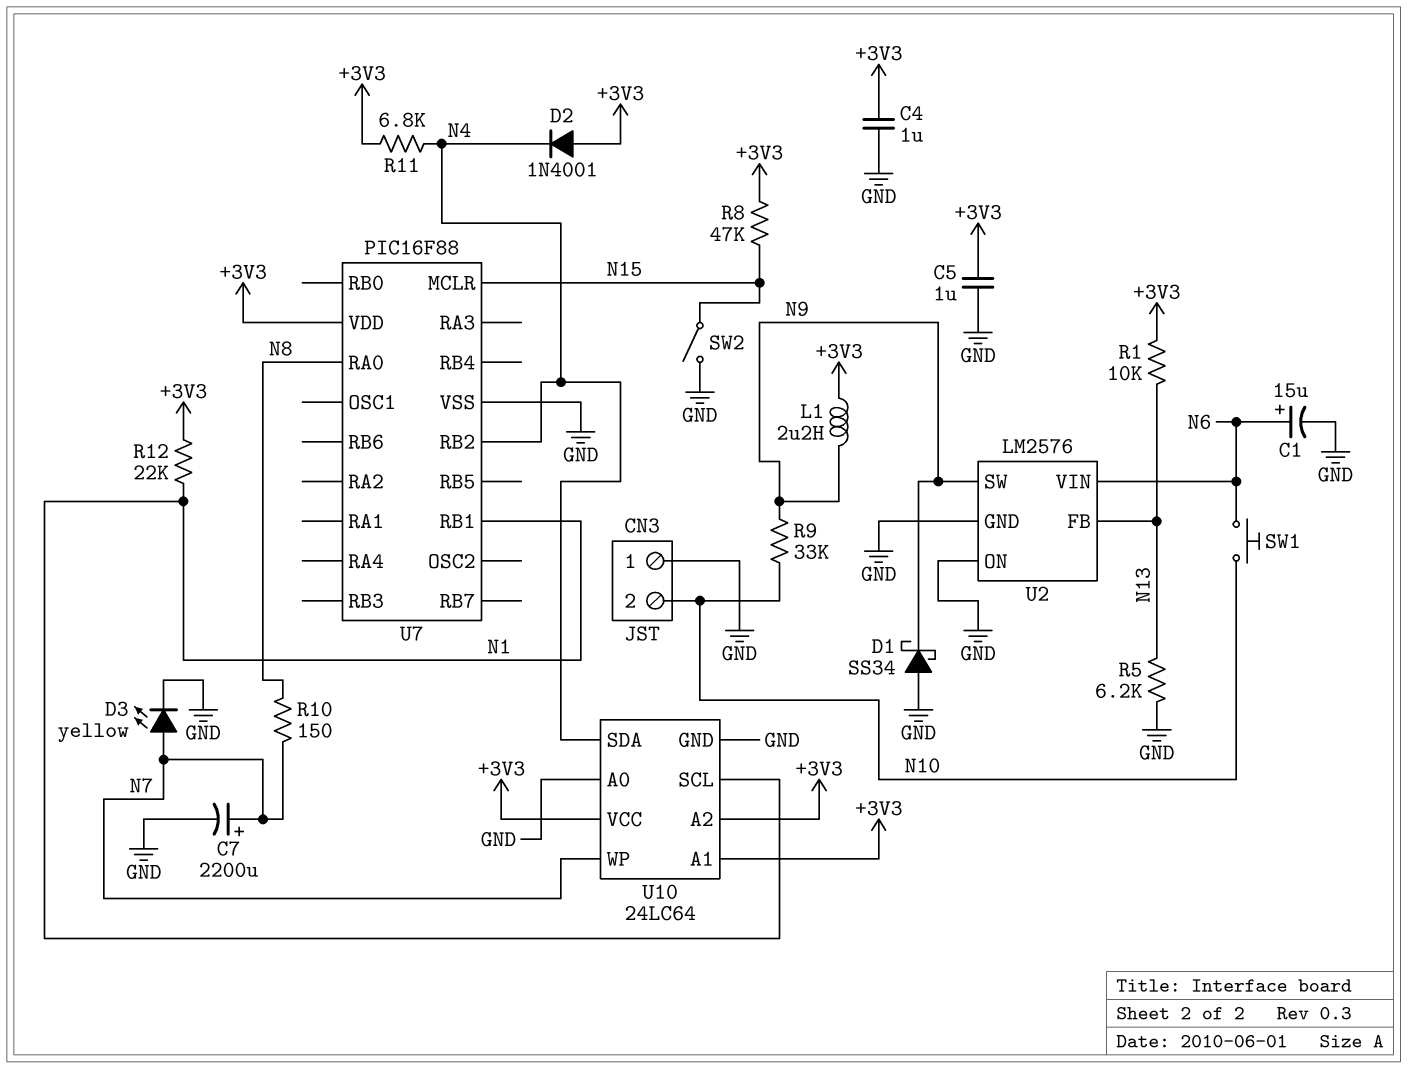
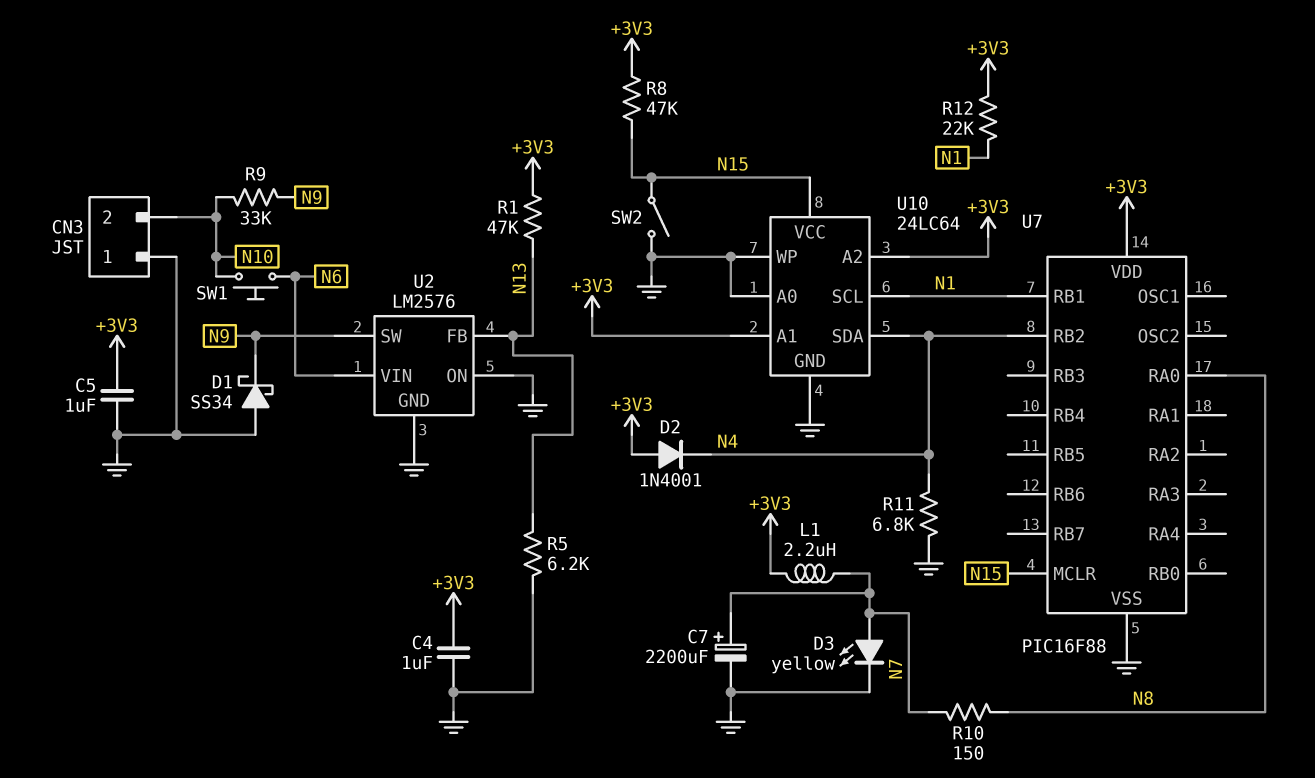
C1: 15uF (plus N6, minus GND) -> none
L1: 2.2uH (+3V3, N9) -> 2.2uH (+3V3, N7)
R1: 10k (+3V3, N13) -> 47k (+3V3, N13)
R11: 6.8k (+3V3, N4) -> 6.8k (GND, N4)
U10 pin VCC: +3V3 -> N15
U10 pin WP: N7 -> GND

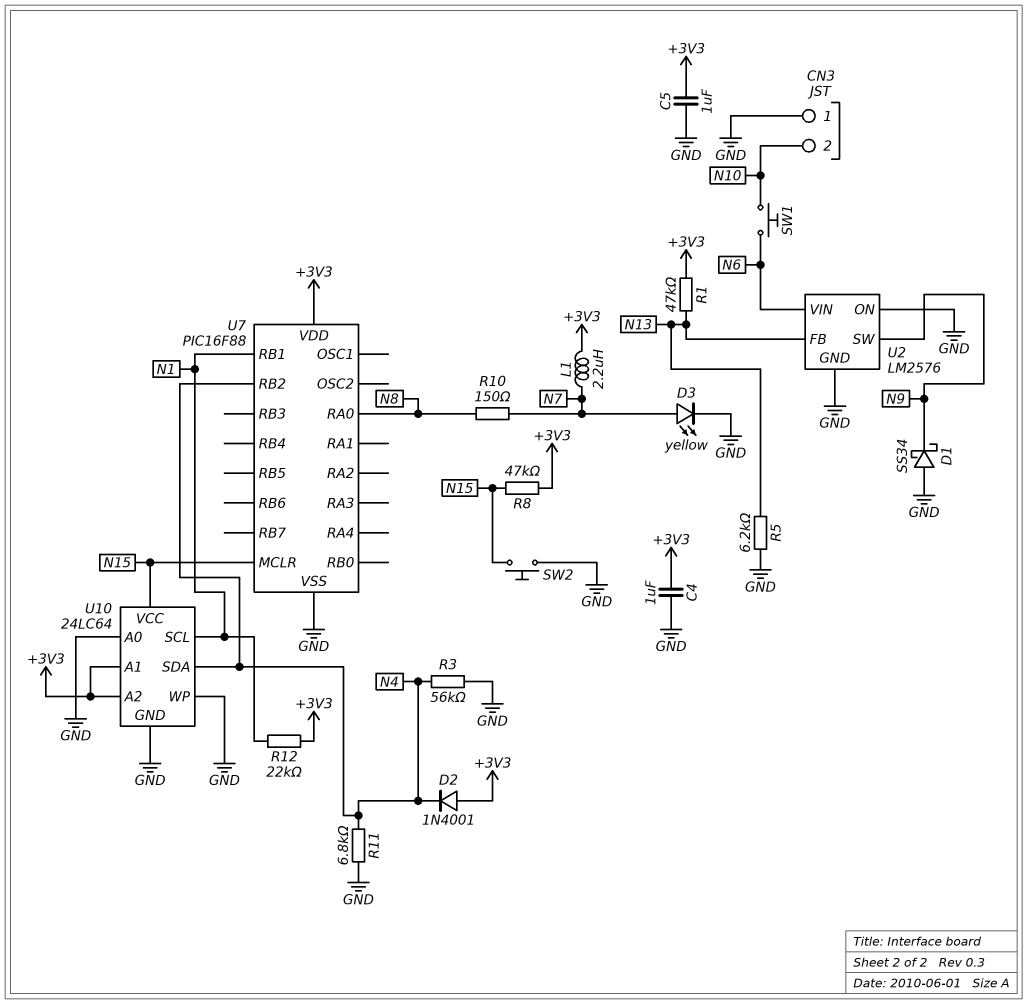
C7: 2200uF (plus N7, minus GND) -> none
R3: none -> 56k (GND, N4)
R9: 33k (N9, N10) -> none
SW2: switch (GND, N15) -> button (GND, N15)

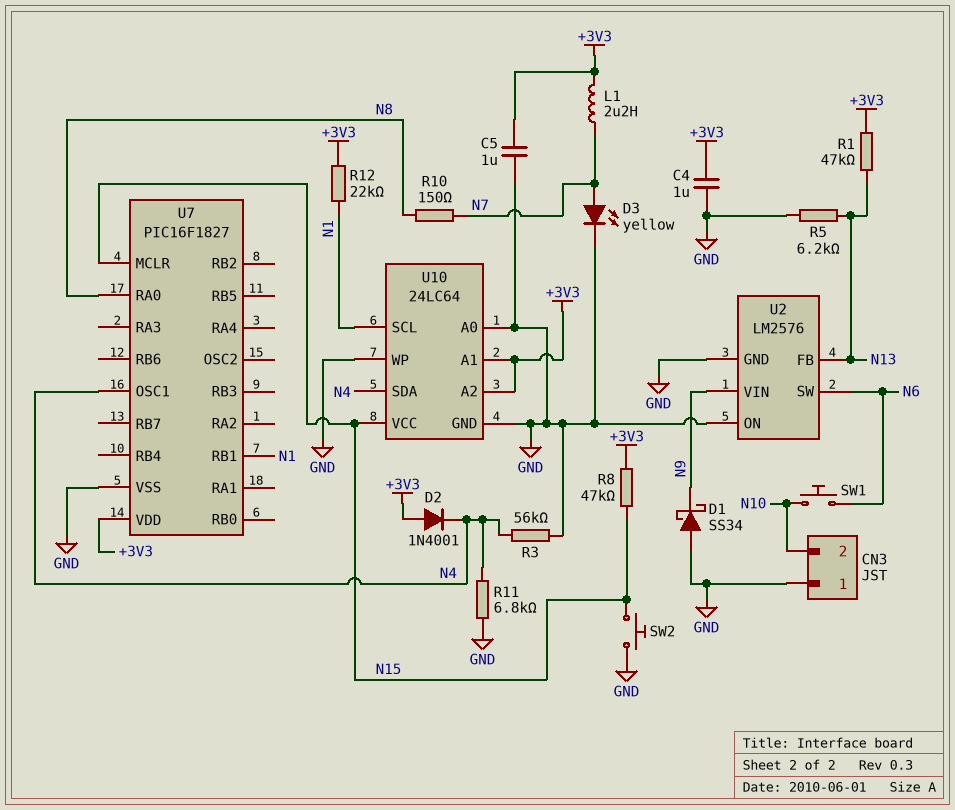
U2 pin SW: N9 -> N6
U2 pin VIN: N6 -> N9
U7: PIC16F88 -> PIC16F1827
U7 pin OSC1: none -> N4
U7 pin RB2: N4 -> none

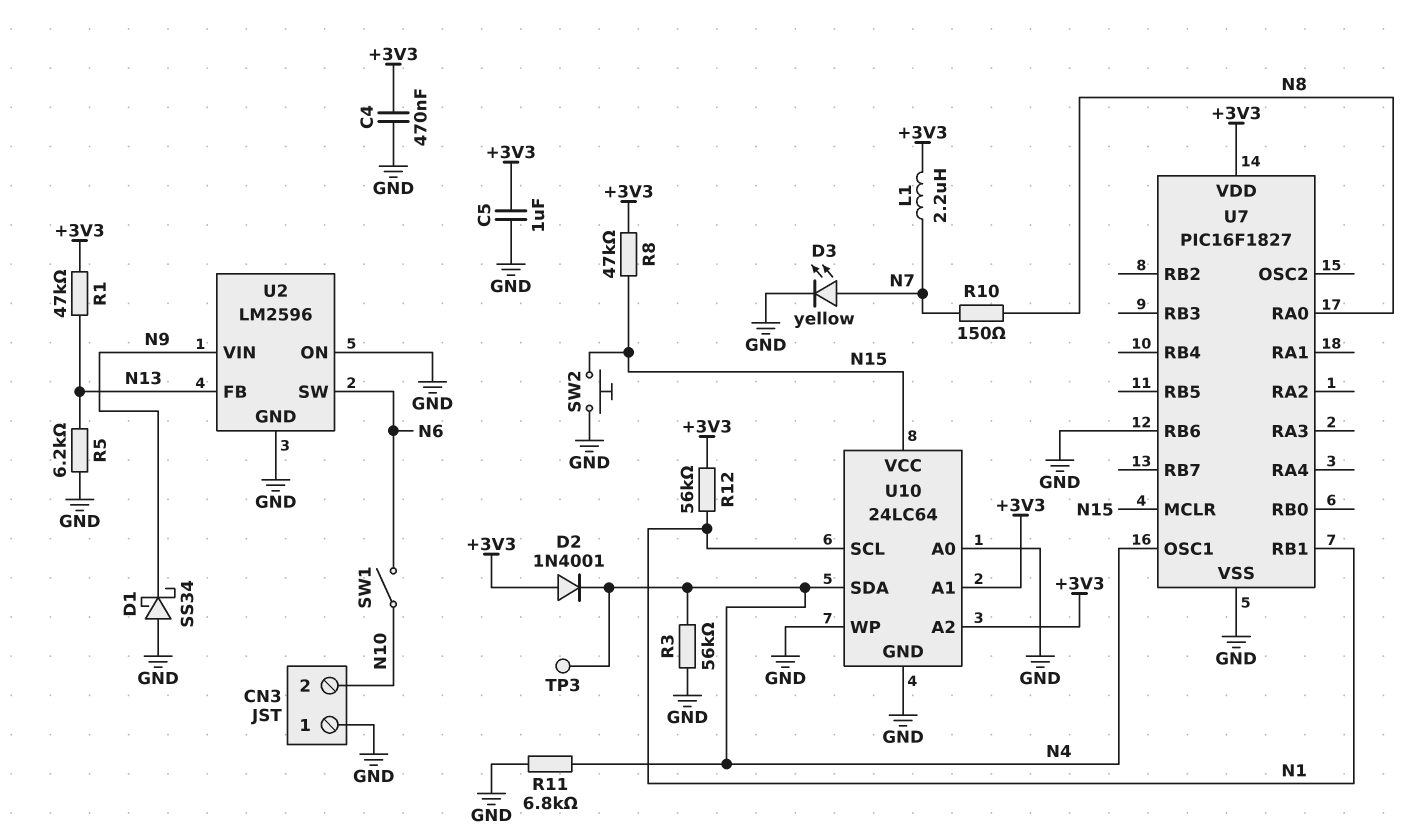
C4: 1uF (+3V3, GND) -> 470nF (+3V3, GND)
R12: 22k (+3V3, N1) -> 56k (+3V3, N1)
SW1: button (N6, N10) -> switch (N6, N10)
TP3: none -> test point (N4)
U2: LM2576 -> LM2596
U7 pin RB6: none -> GND

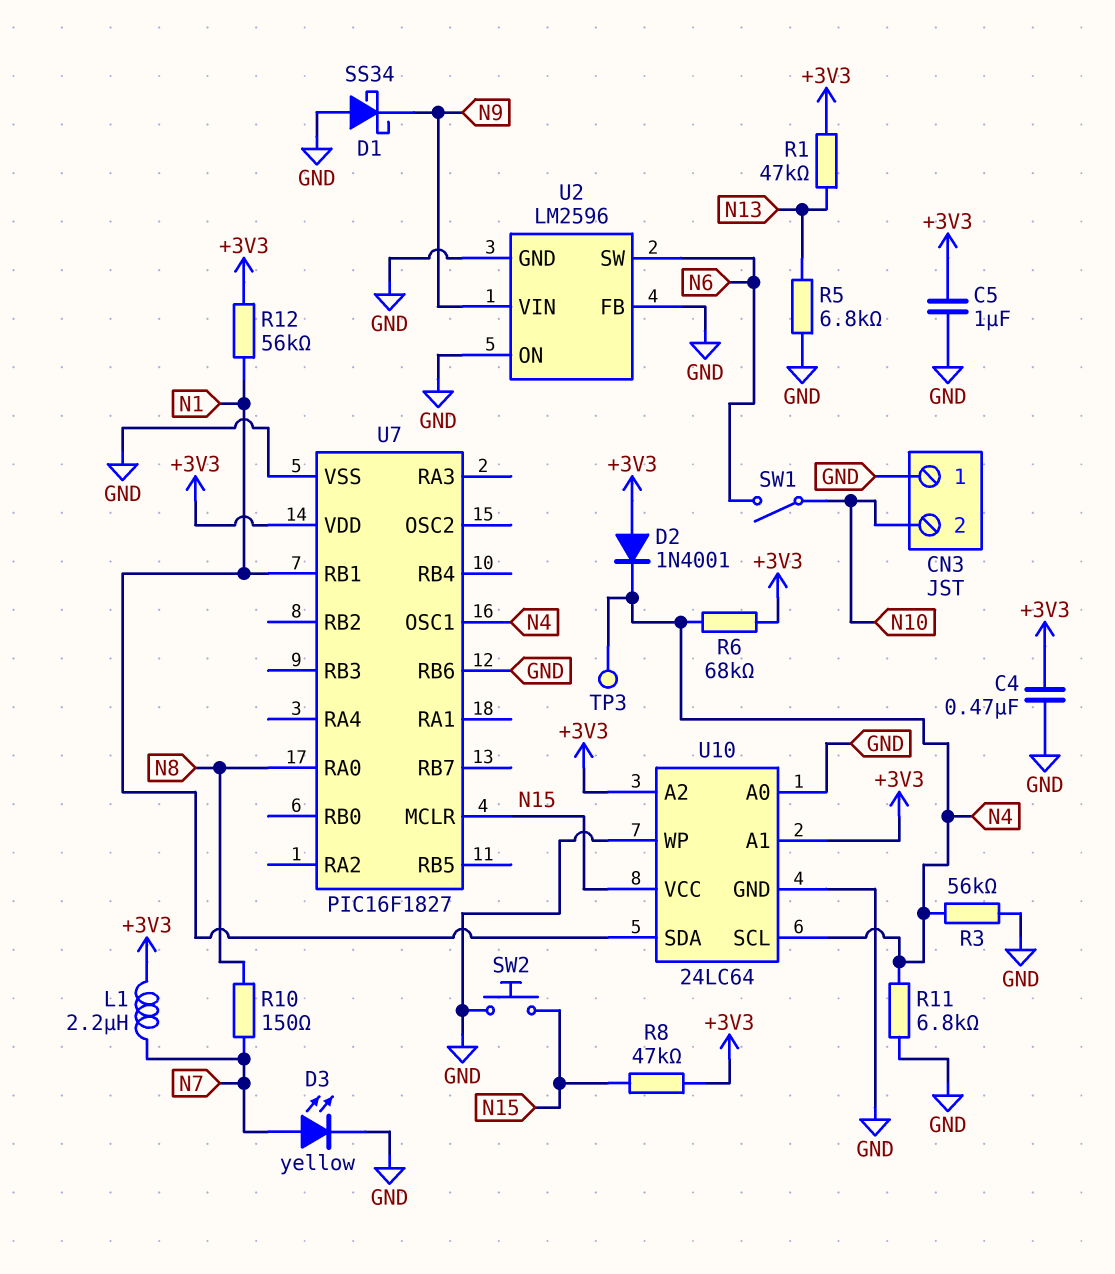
R5: 6.2k (GND, N13) -> 6.8k (GND, N13)
R6: none -> 68k (+3V3, N4)
U2 pin FB: N13 -> GND
U10 pin SCL: N1 -> N4
U10 pin SDA: N4 -> N1

